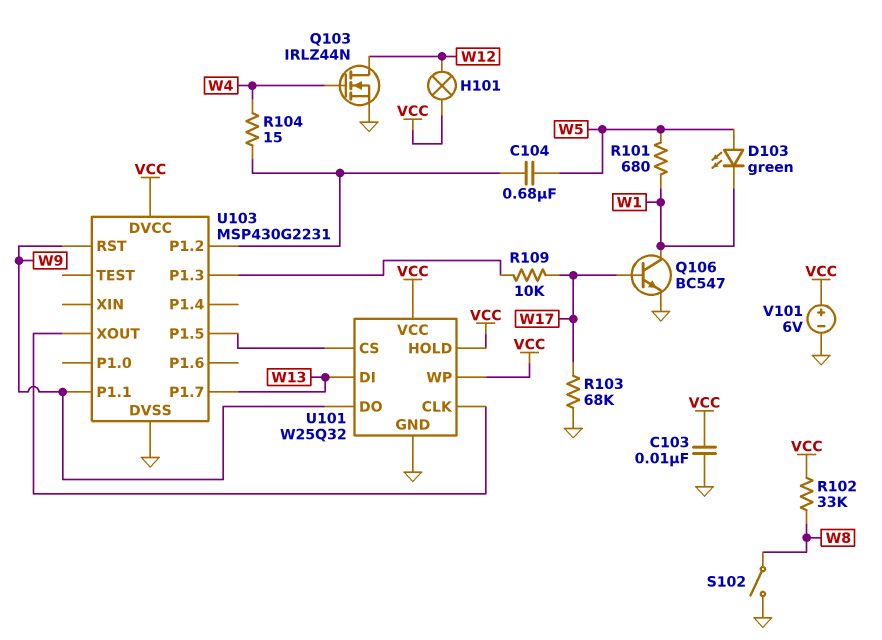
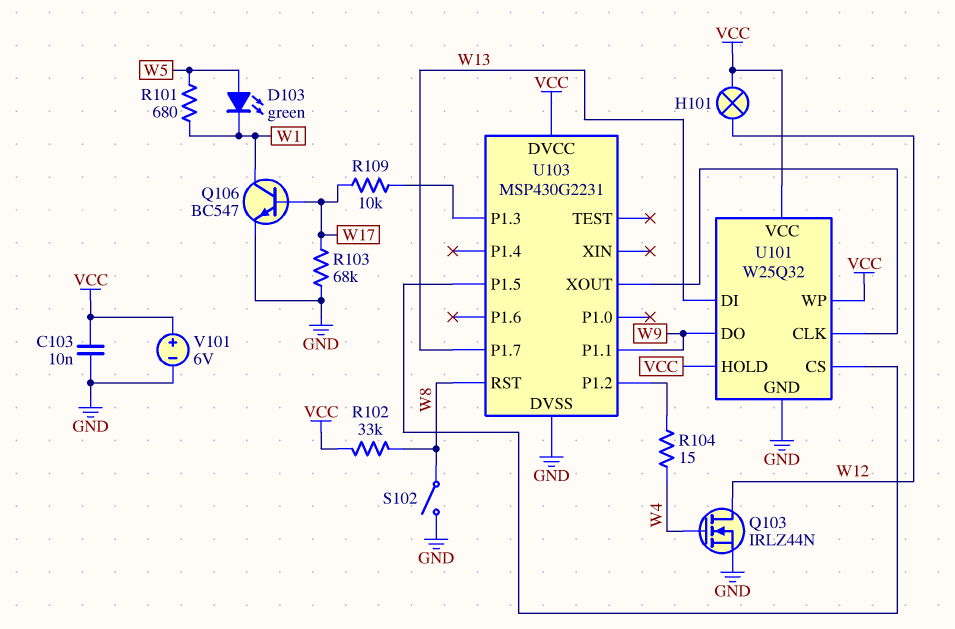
C104: 680nF (U103/P1.2, W5) -> none
U103 pin RST: W9 -> W8

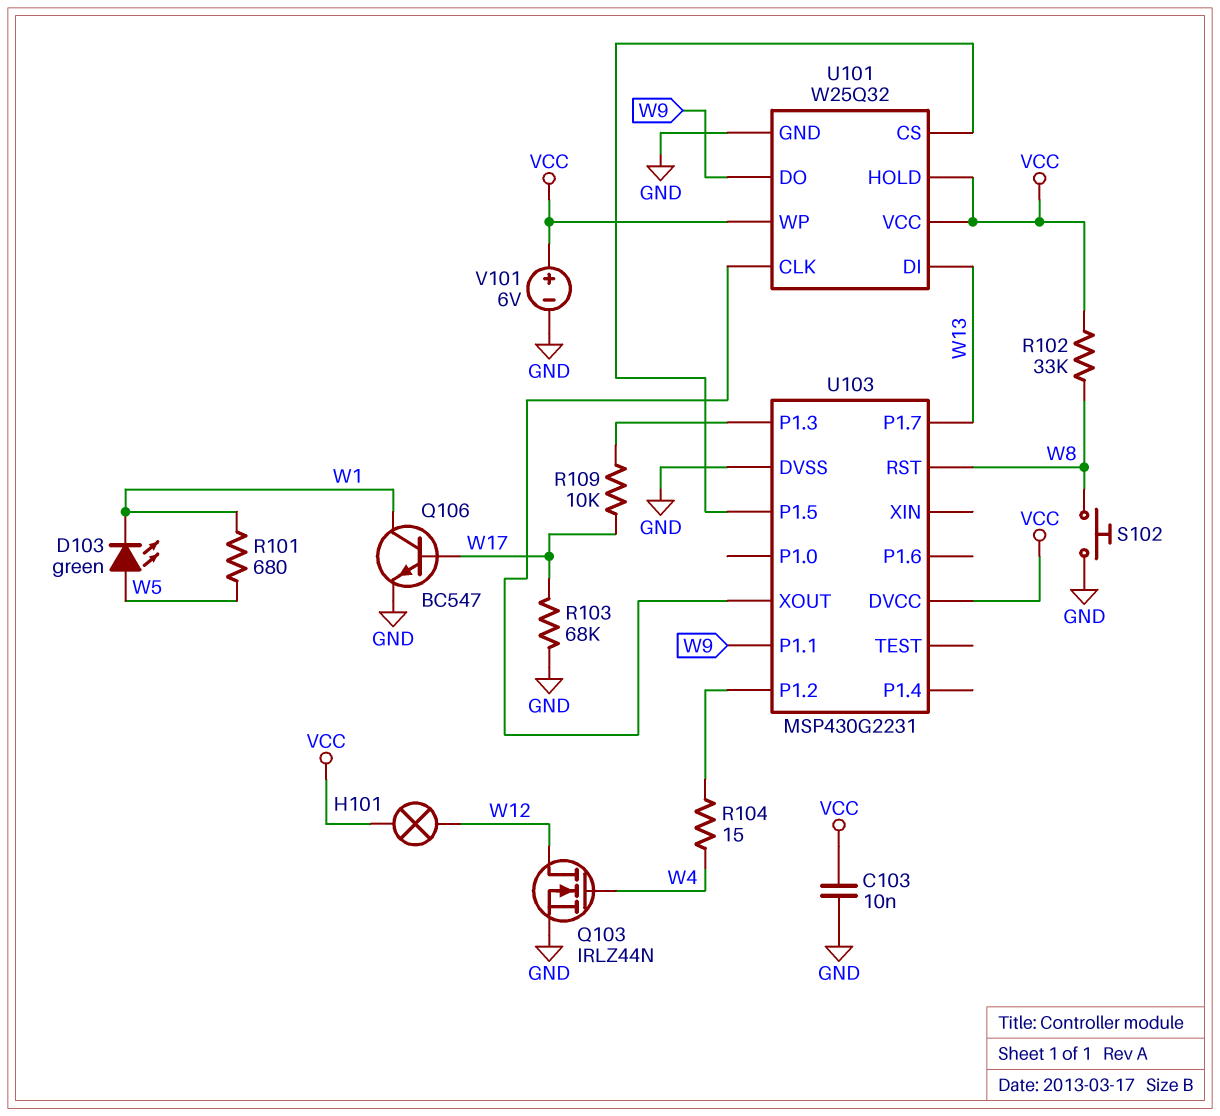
S102: switch (GND, W8) -> button (GND, W8)

